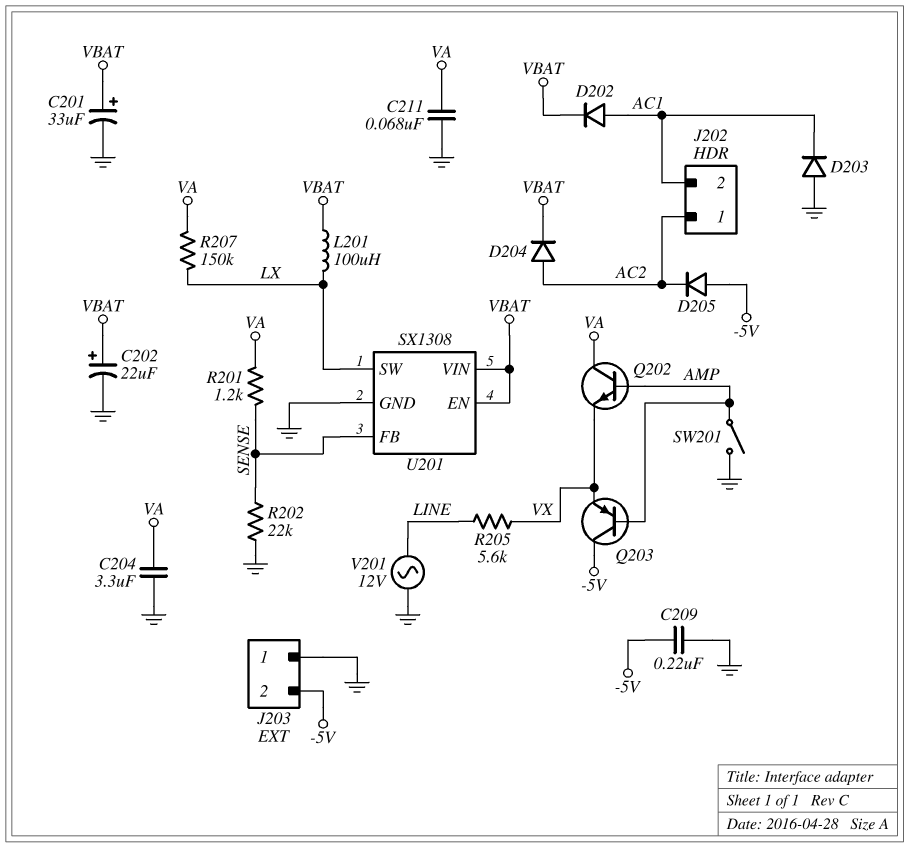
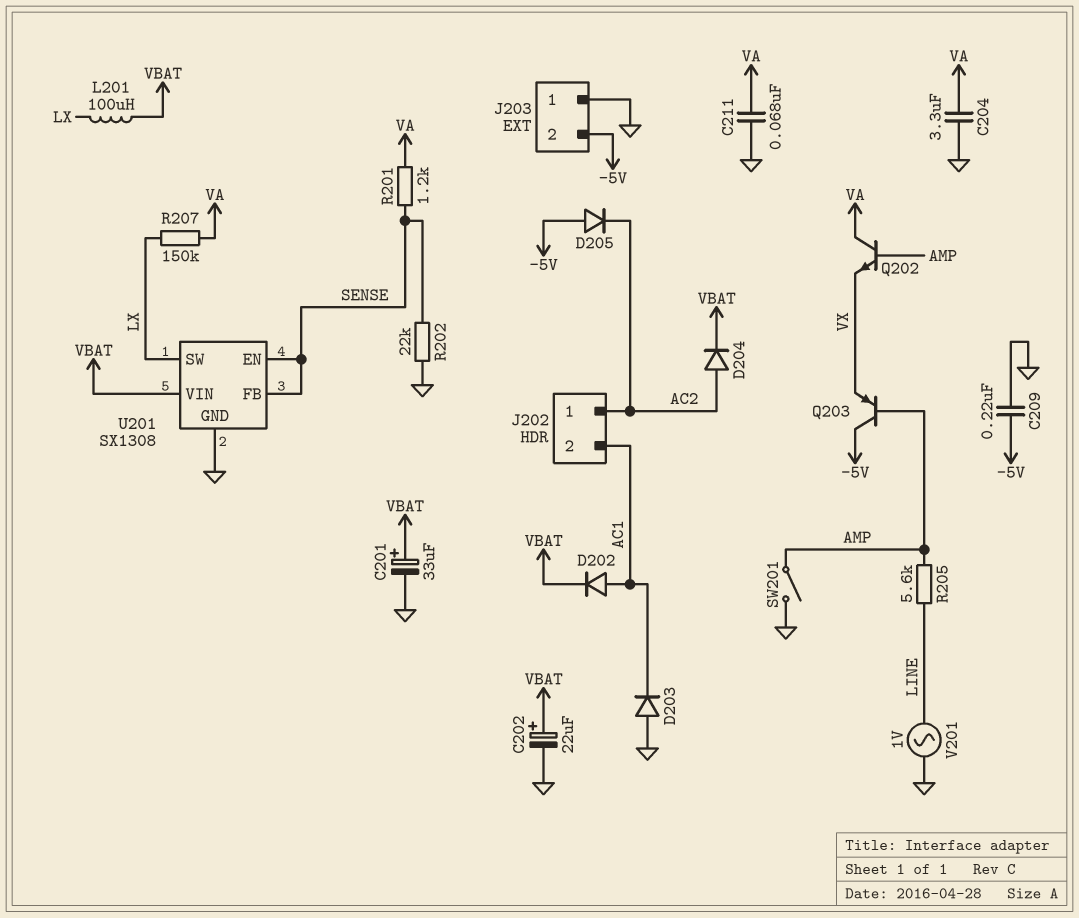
R205: 5.6k (LINE, VX) -> 5.6k (AMP, LINE)
U201 pin EN: VBAT -> SENSE
V201: AC 12V (GND, LINE) -> AC 1V (GND, LINE)

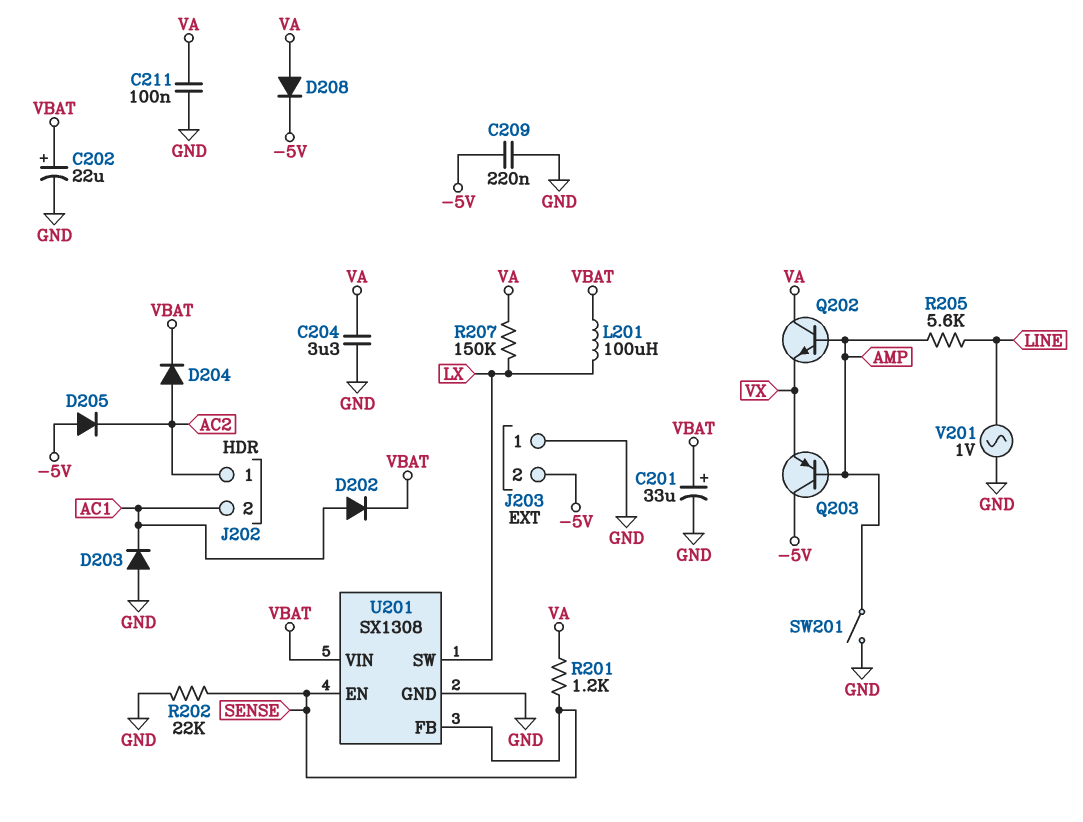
C211: 68nF (GND, VA) -> 100nF (GND, VA)
D208: none -> diode (A VA, K -5V)

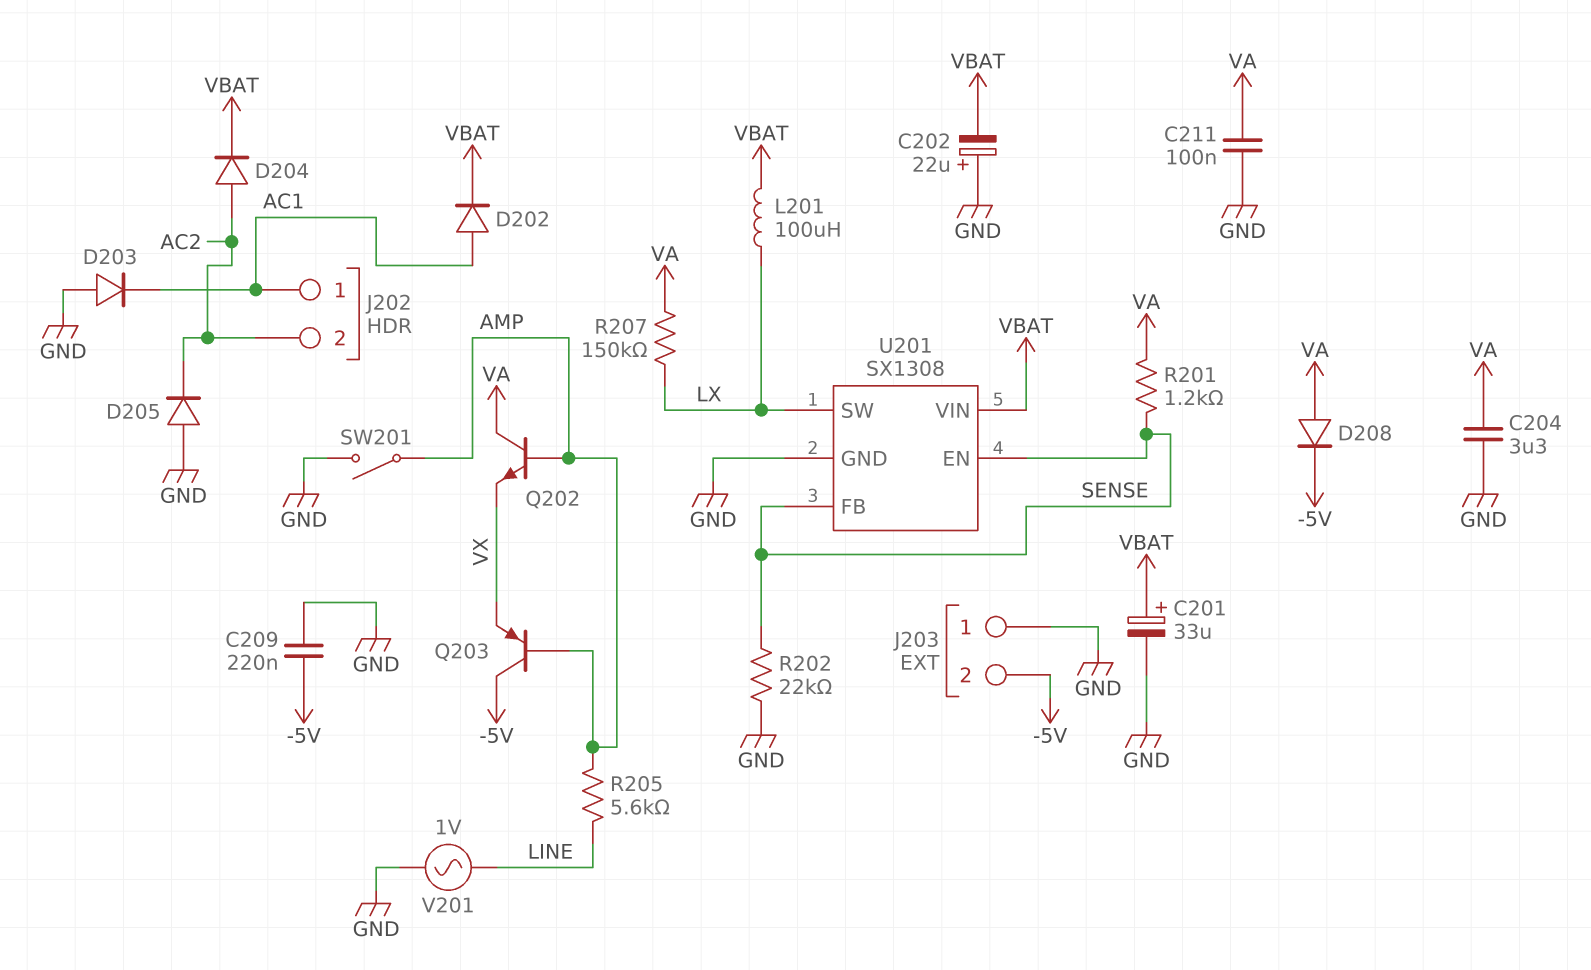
C202: 22uF (plus VBAT, minus GND) -> 22uF (plus GND, minus VBAT)
D205: diode (A -5V, K AC2) -> diode (A GND, K AC2)
J202 pin 1: AC2 -> AC1
J202 pin 2: AC1 -> AC2

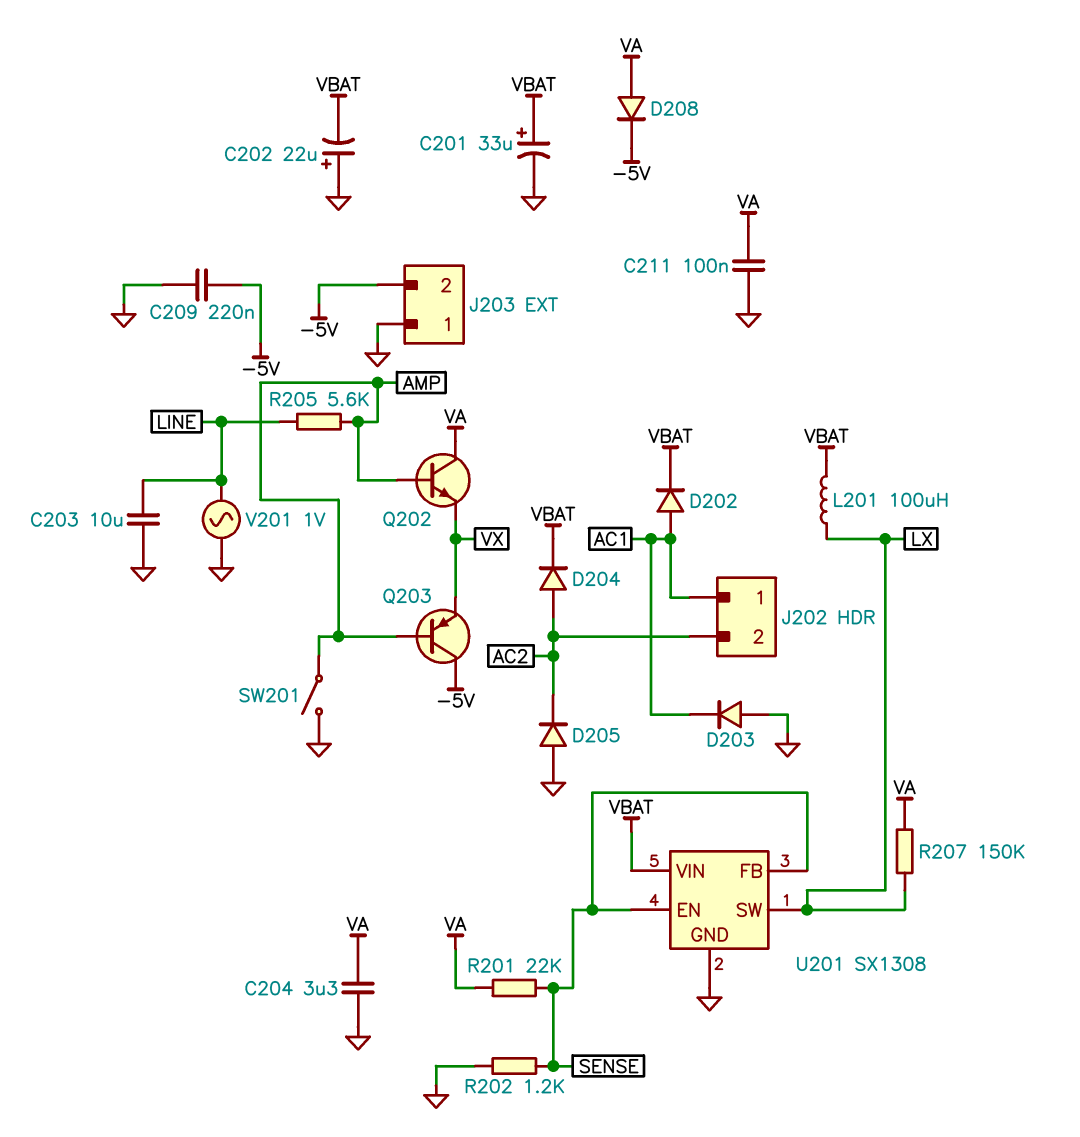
C203: none -> 10uF (GND, LINE)
R201: 1.2k (SENSE, VA) -> 22k (SENSE, VA)
R202: 22k (GND, SENSE) -> 1.2k (GND, SENSE)

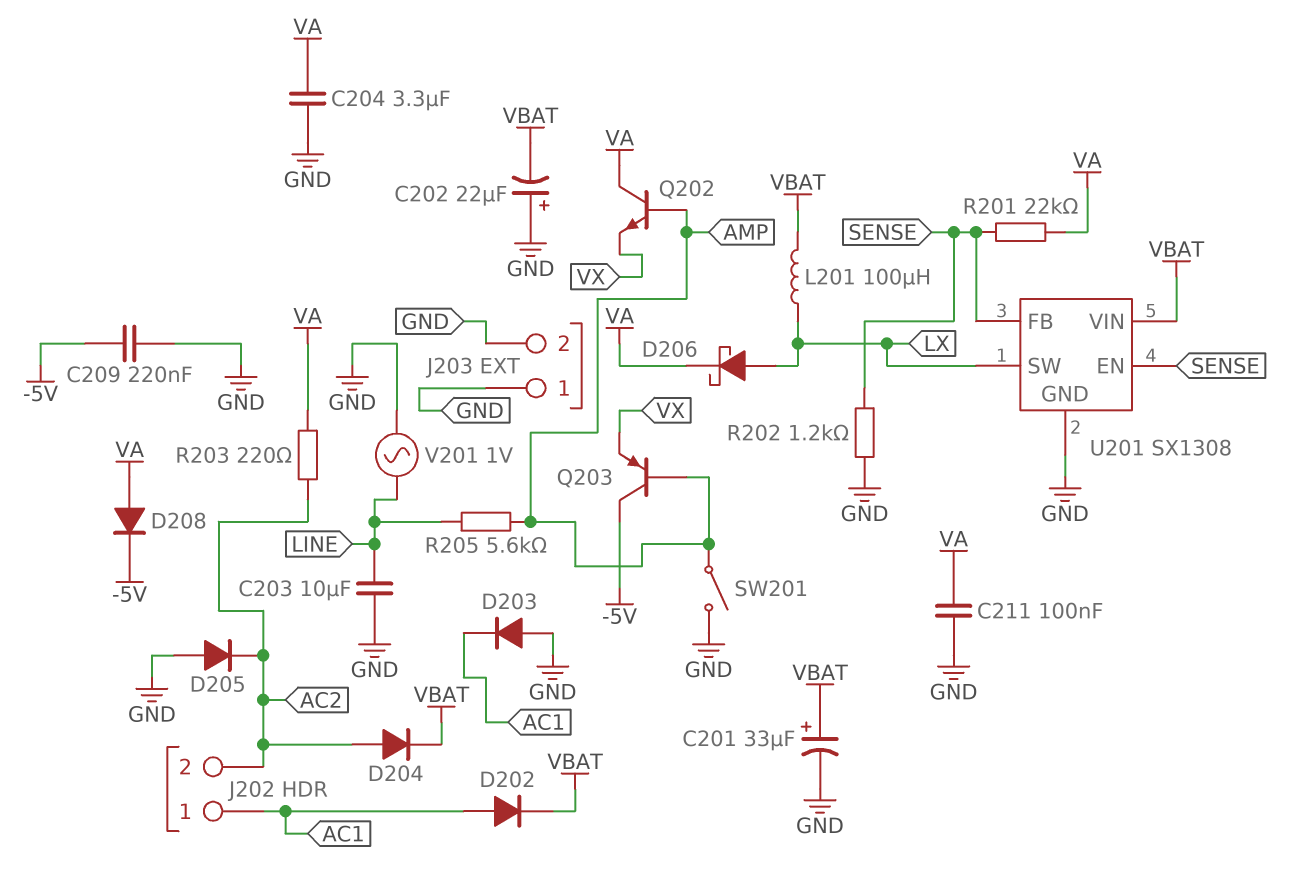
D206: none -> schottky (A LX, K VA)
J203 pin 2: -5V -> GND
R203: none -> 220 (AC2, VA)
R207: 150k (LX, VA) -> none

